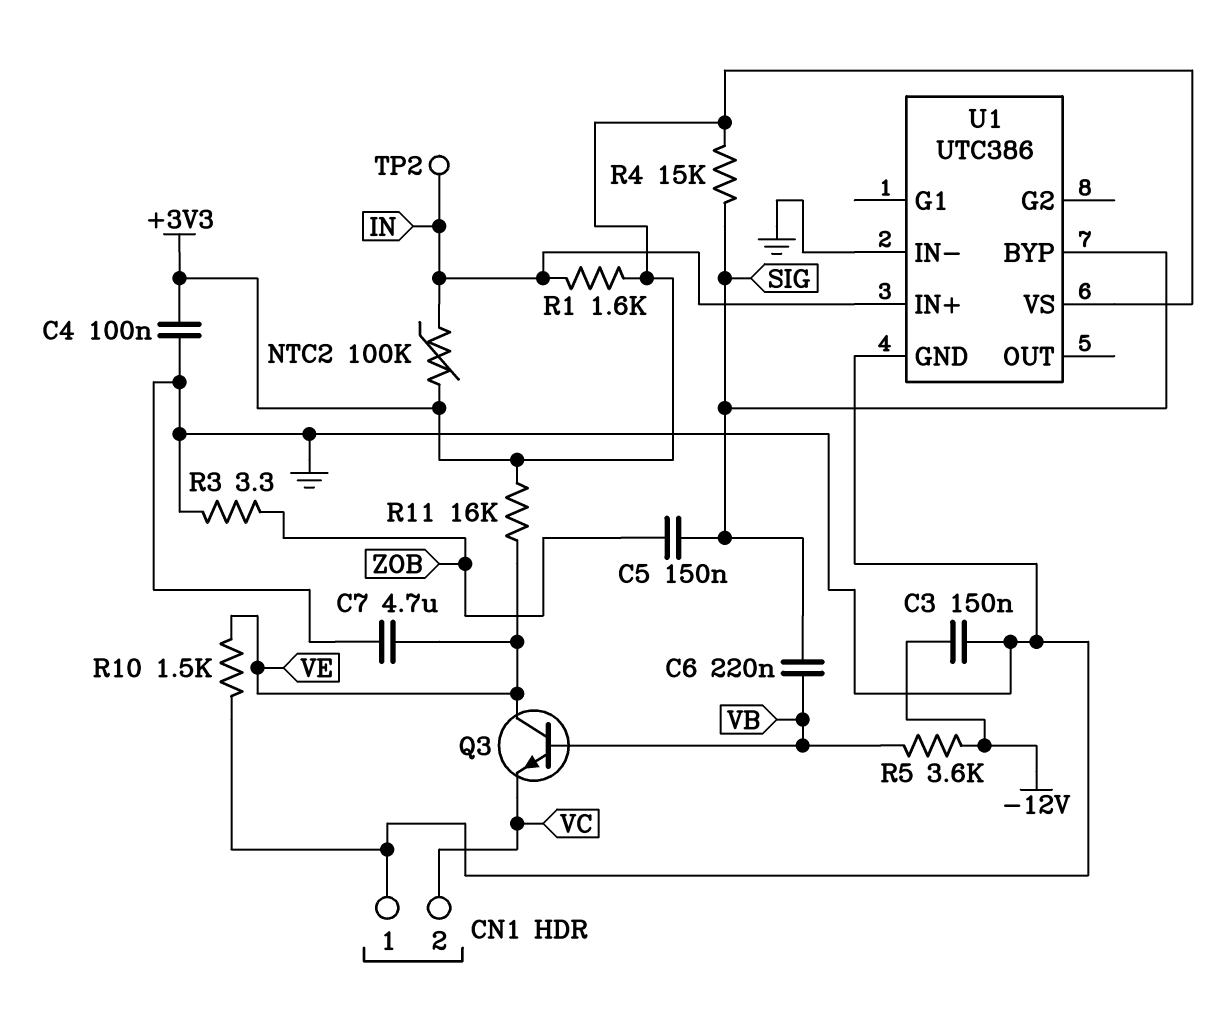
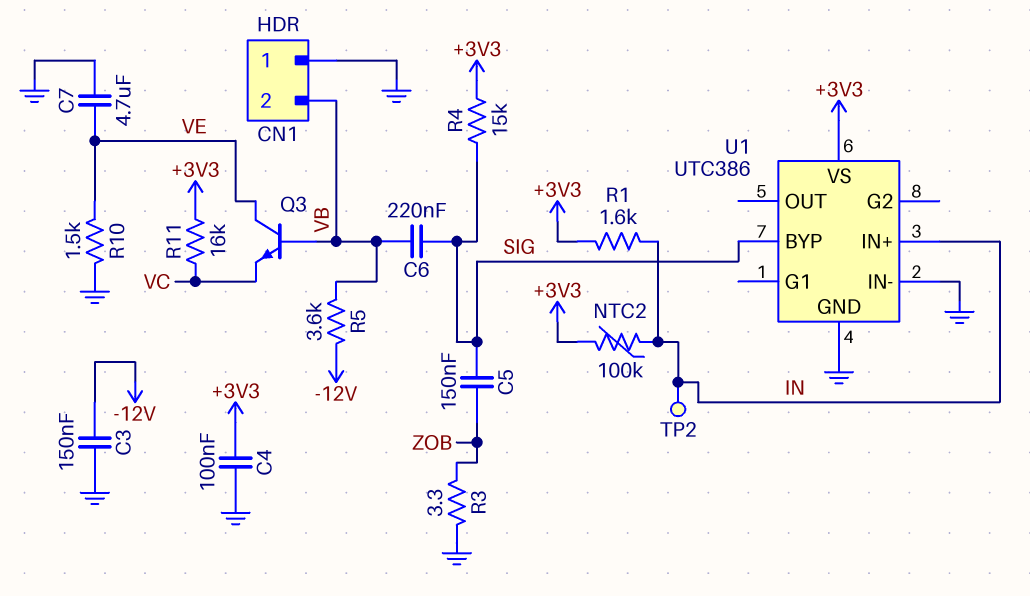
CN1 pin 2: VC -> VB
R11: 16k (+3V3, VE) -> 16k (+3V3, VC)

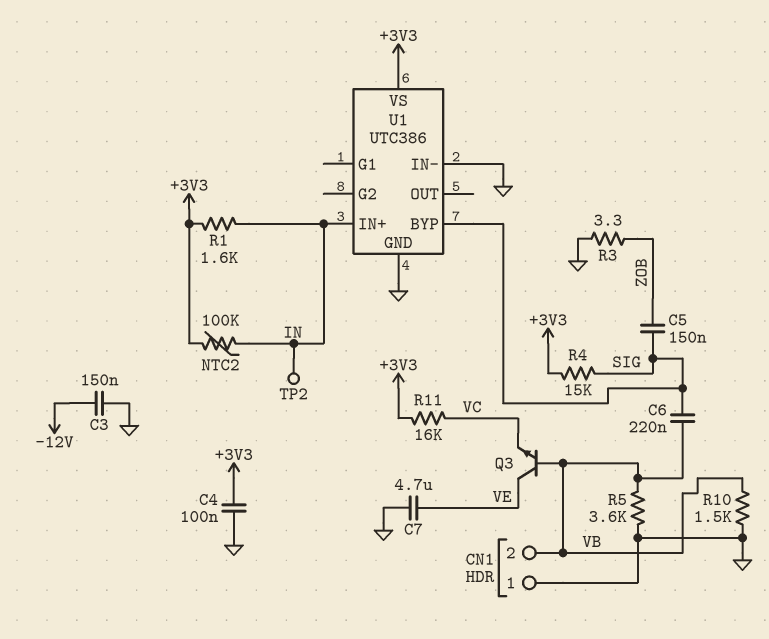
R5: 3.6k (-12V, VB) -> 3.6k (GND, VB)
R10: 1.5k (GND, VE) -> 1.5k (GND, VB)

